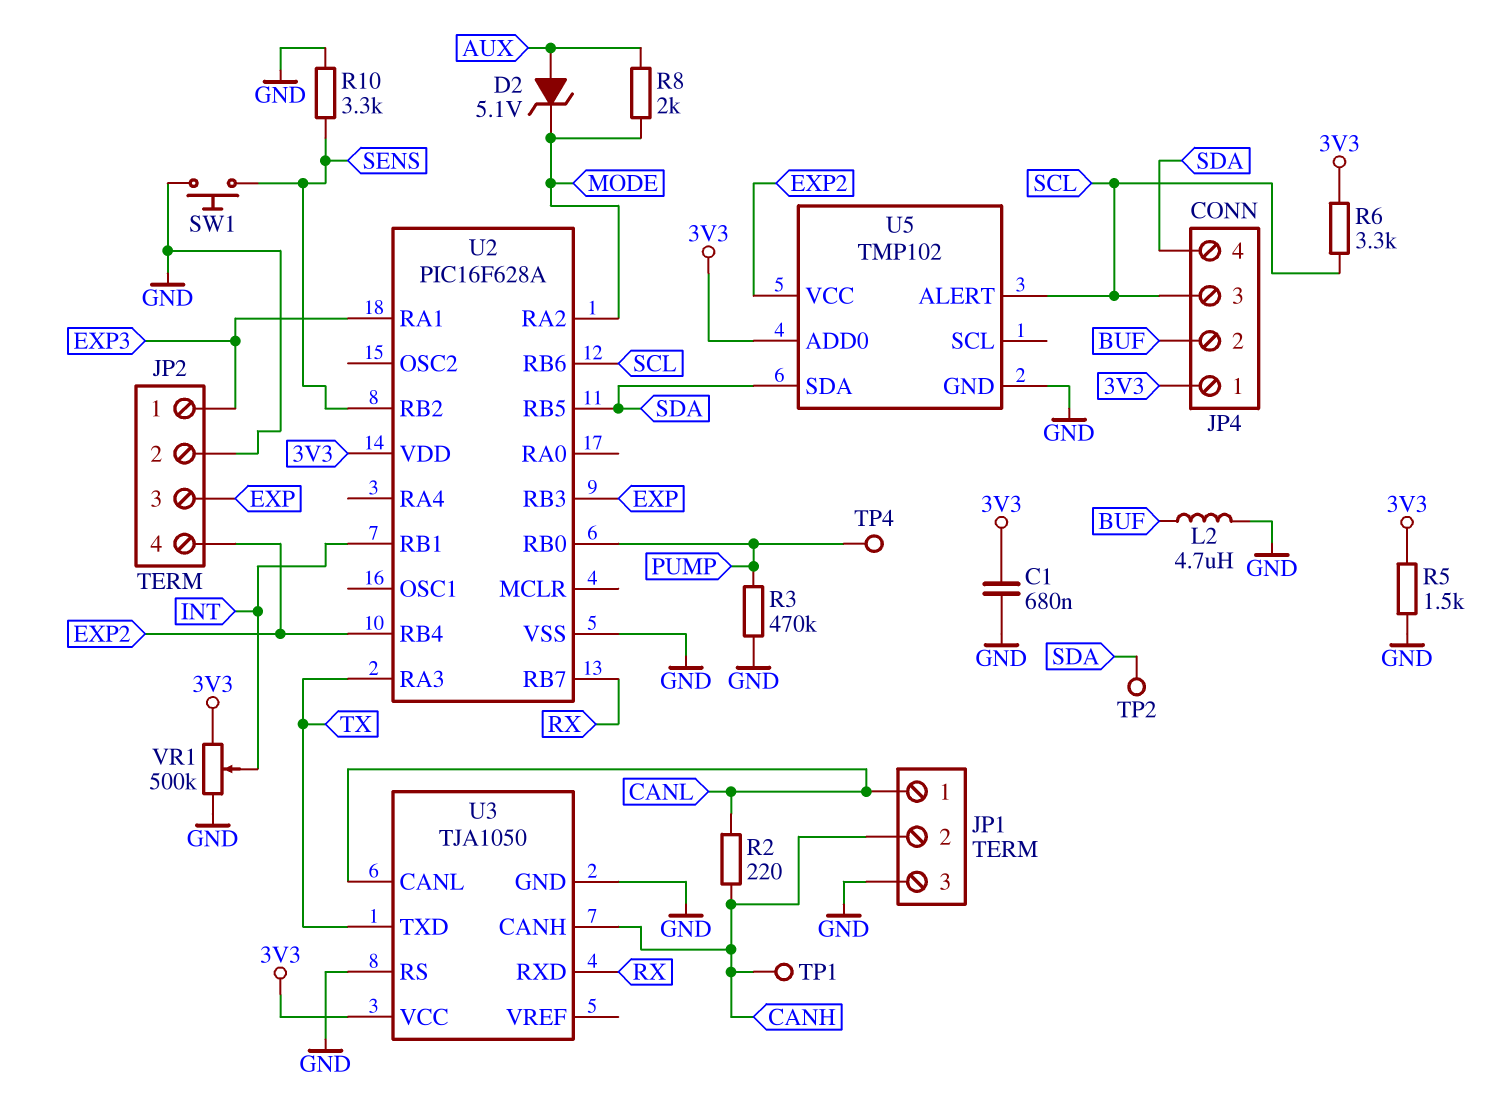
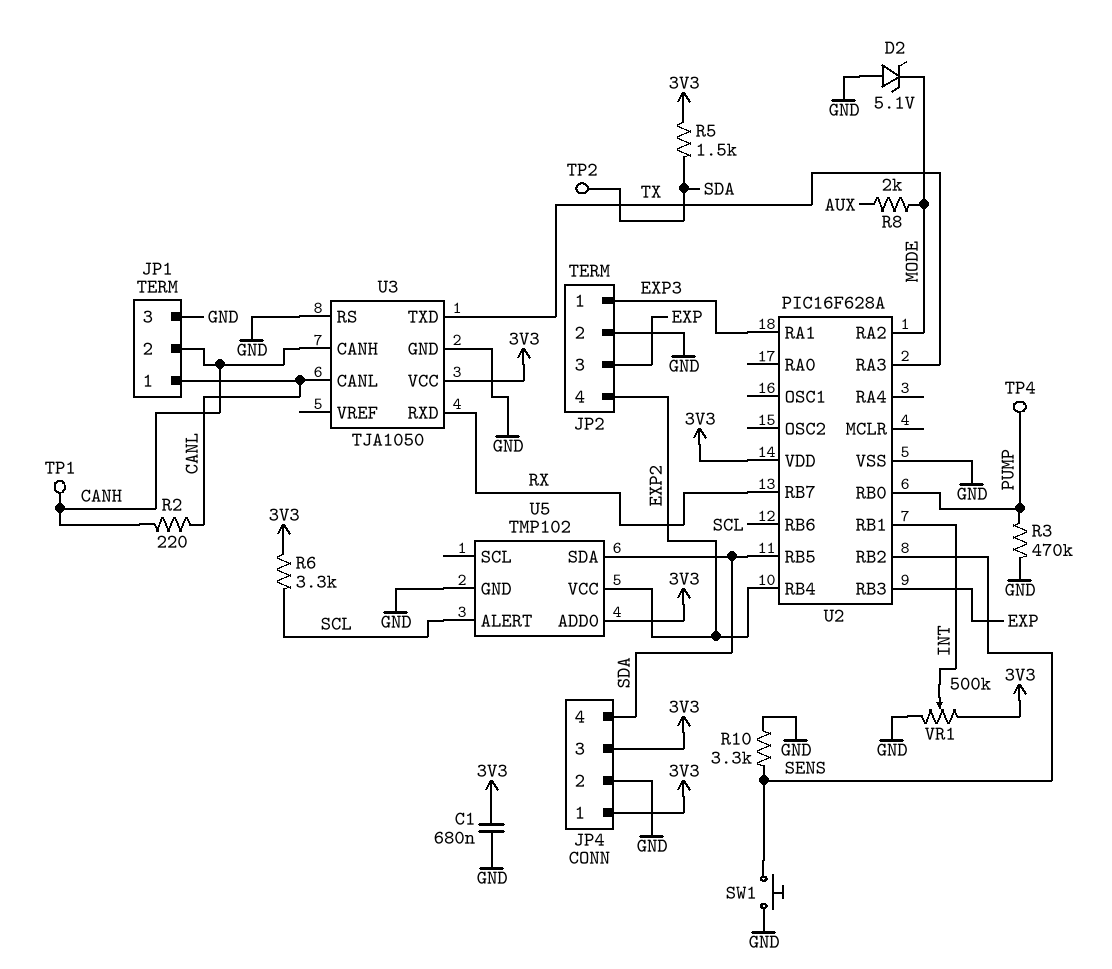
D2: zener 5.1V (A AUX, K MODE) -> zener 5.1V (A GND, K MODE)
JP4 pin 2: BUF -> GND
JP4 pin 3: SCL -> 3V3
L2: 4.7uH (BUF, GND) -> none
R5: 1.5k (3V3, GND) -> 1.5k (3V3, SDA)

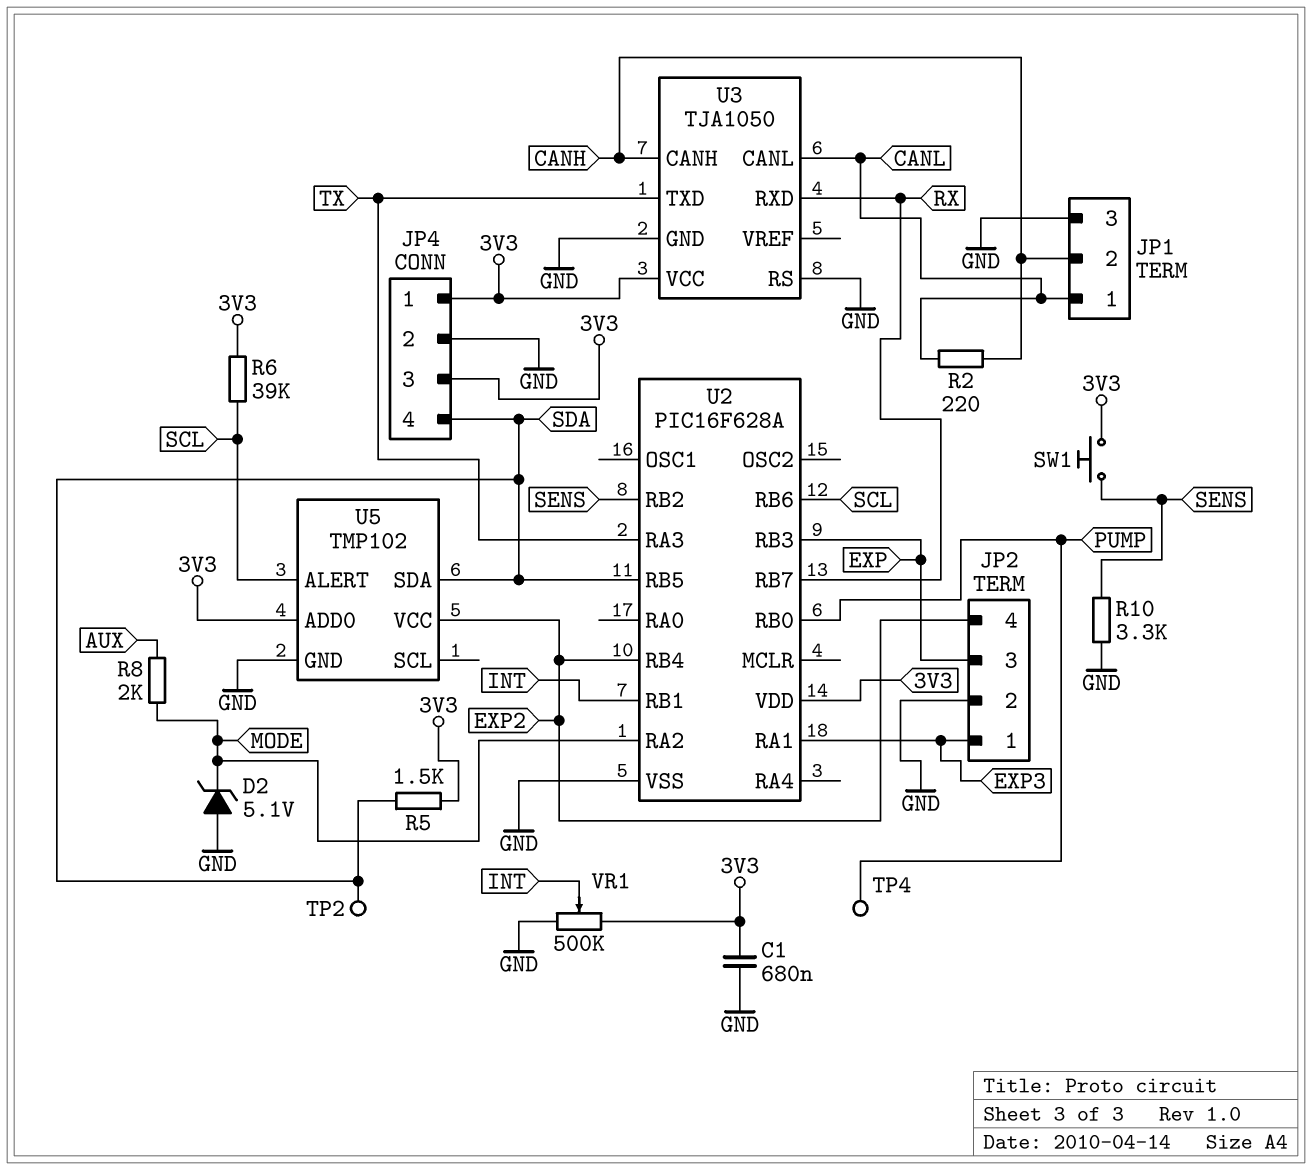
R3: 470k (GND, PUMP) -> none
R6: 3.3k (3V3, SCL) -> 39k (3V3, SCL)
SW1: button (GND, SENS) -> button (3V3, SENS)
TP1: test point (CANH) -> none

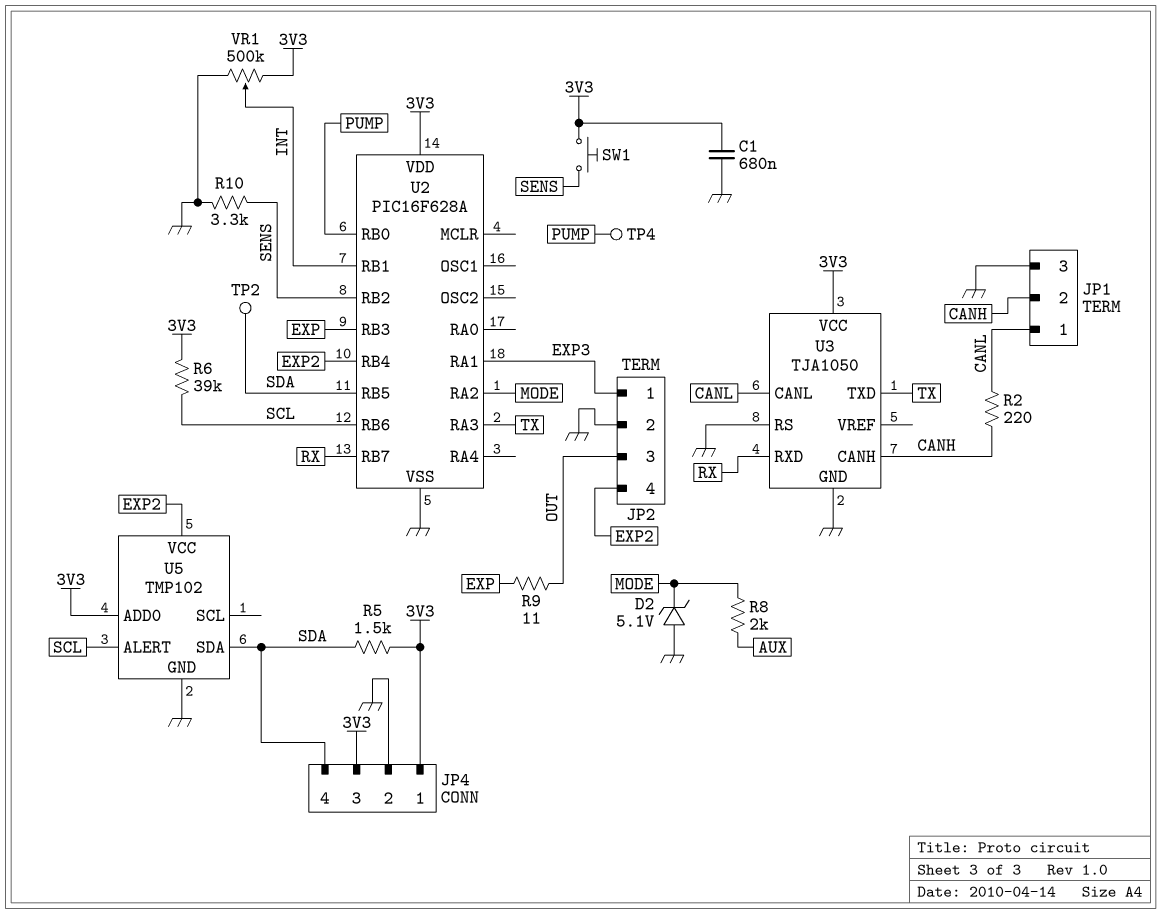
JP2 pin 3: EXP -> OUT
R9: none -> 11 (EXP, OUT)

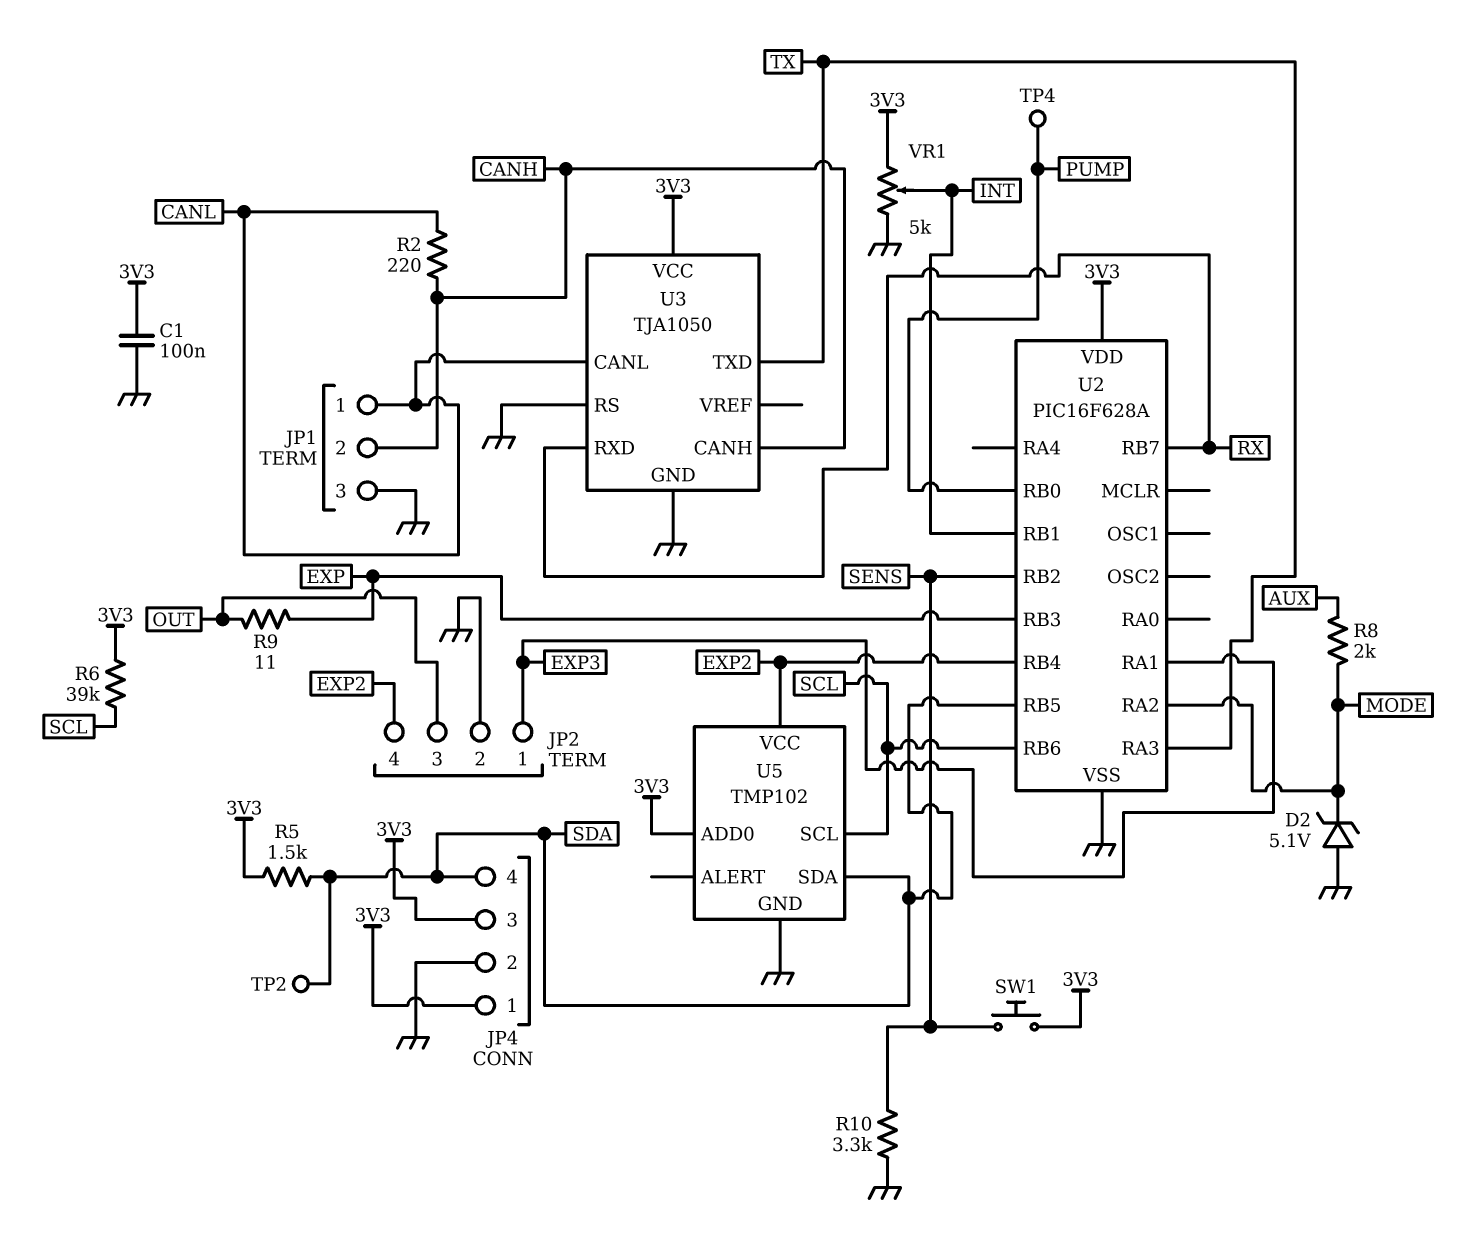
C1: 680nF (3V3, GND) -> 100nF (3V3, GND)
U5 pin ALERT: SCL -> none
U5 pin SCL: none -> SCL
VR1: 500k (3V3, GND, wiper INT) -> 5k (3V3, GND, wiper INT)

